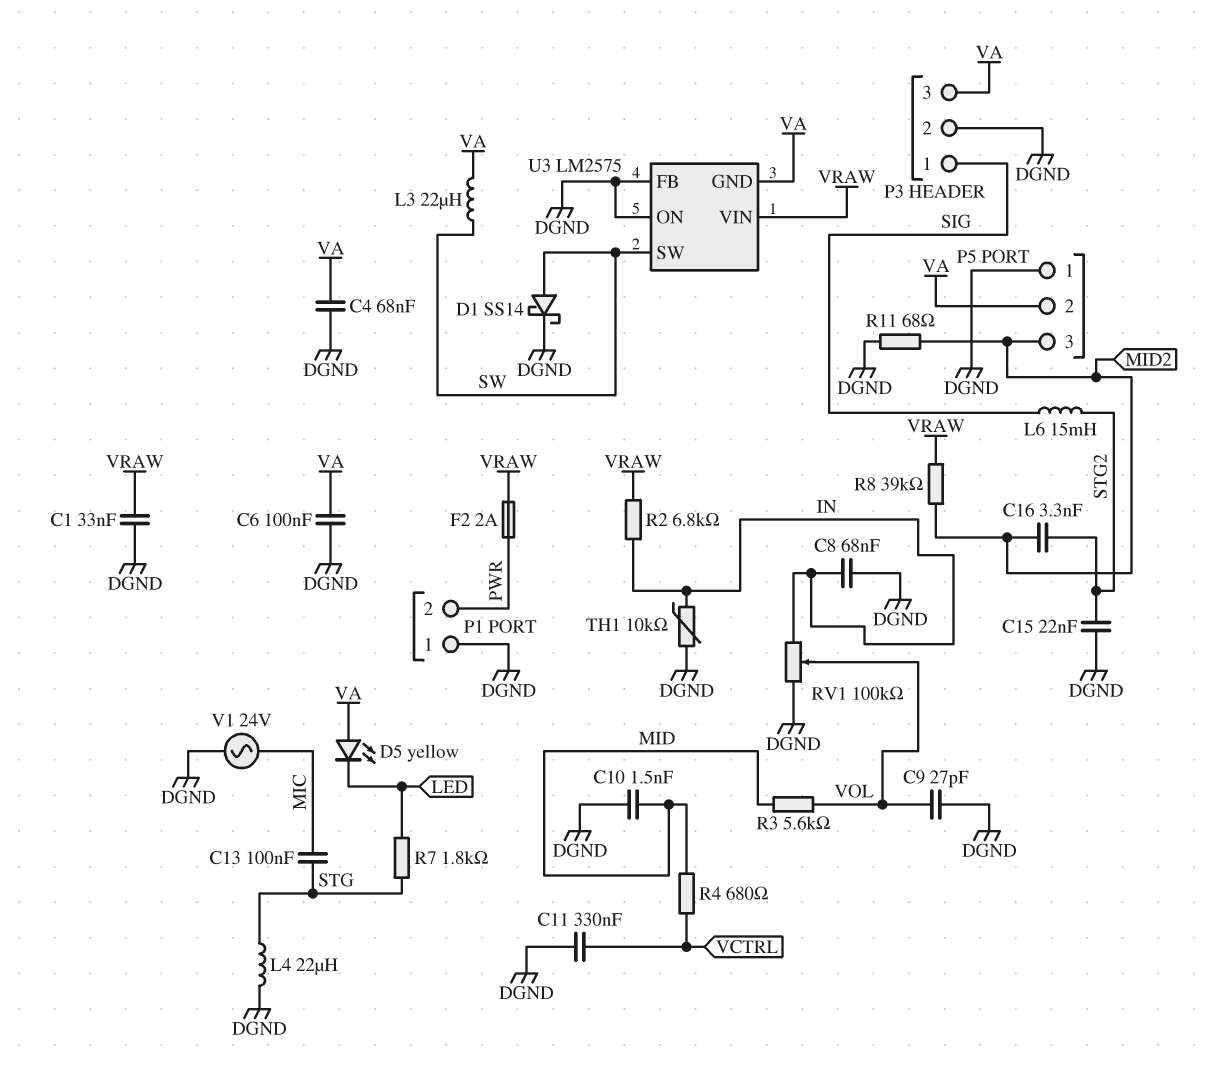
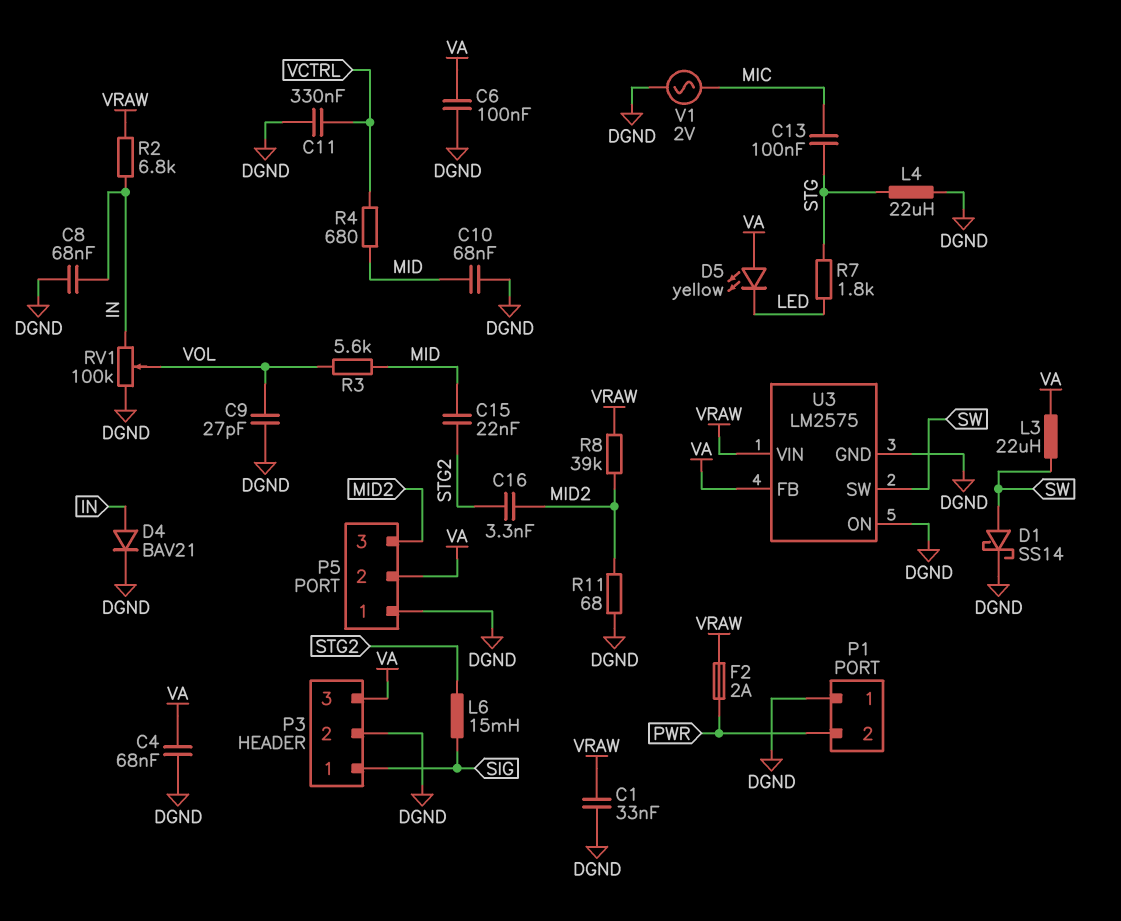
C10: 1.5nF (DGND, MID) -> 68nF (DGND, MID)
C15: 22nF (DGND, STG2) -> 22nF (MID, STG2)
D4: none -> diode BAV21 (A IN, K DGND)
TH1: 10k (DGND, IN) -> none
U3 pin FB: DGND -> VA
U3 pin GND: VA -> DGND
V1: AC 24V (DGND, MIC) -> AC 2V (DGND, MIC)

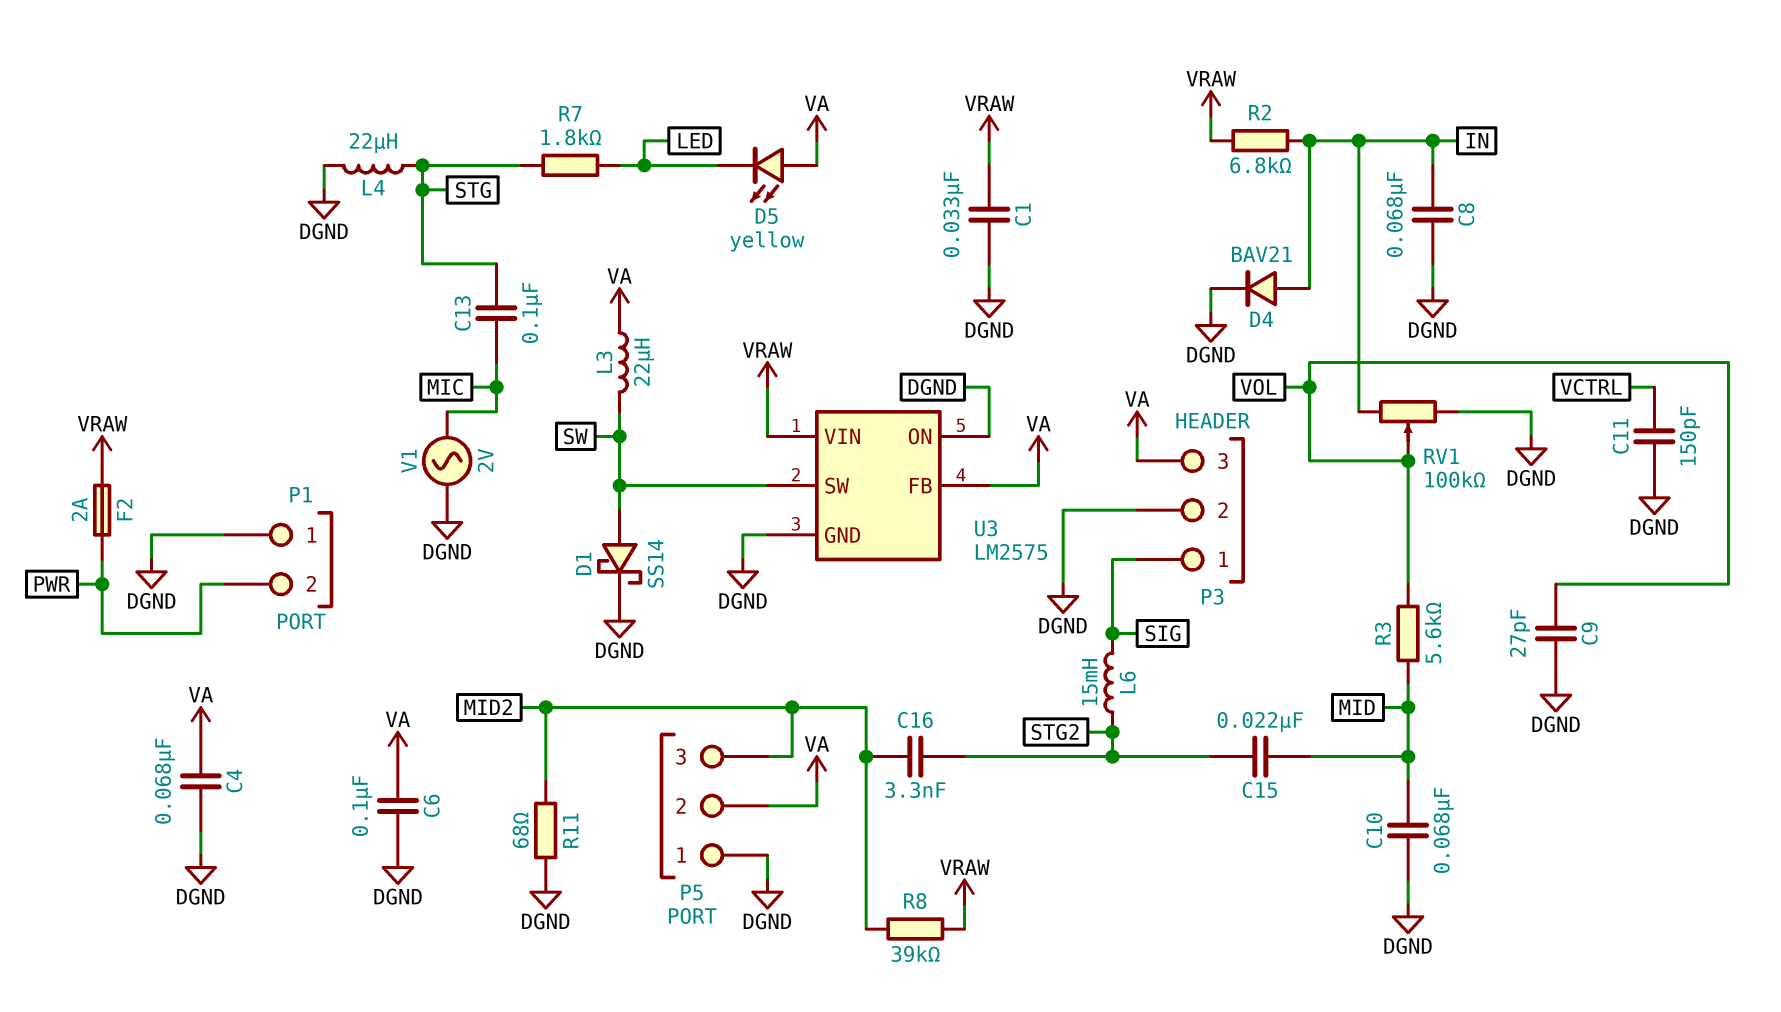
C11: 330nF (DGND, VCTRL) -> 150pF (DGND, VCTRL)
R4: 680 (MID, VCTRL) -> none

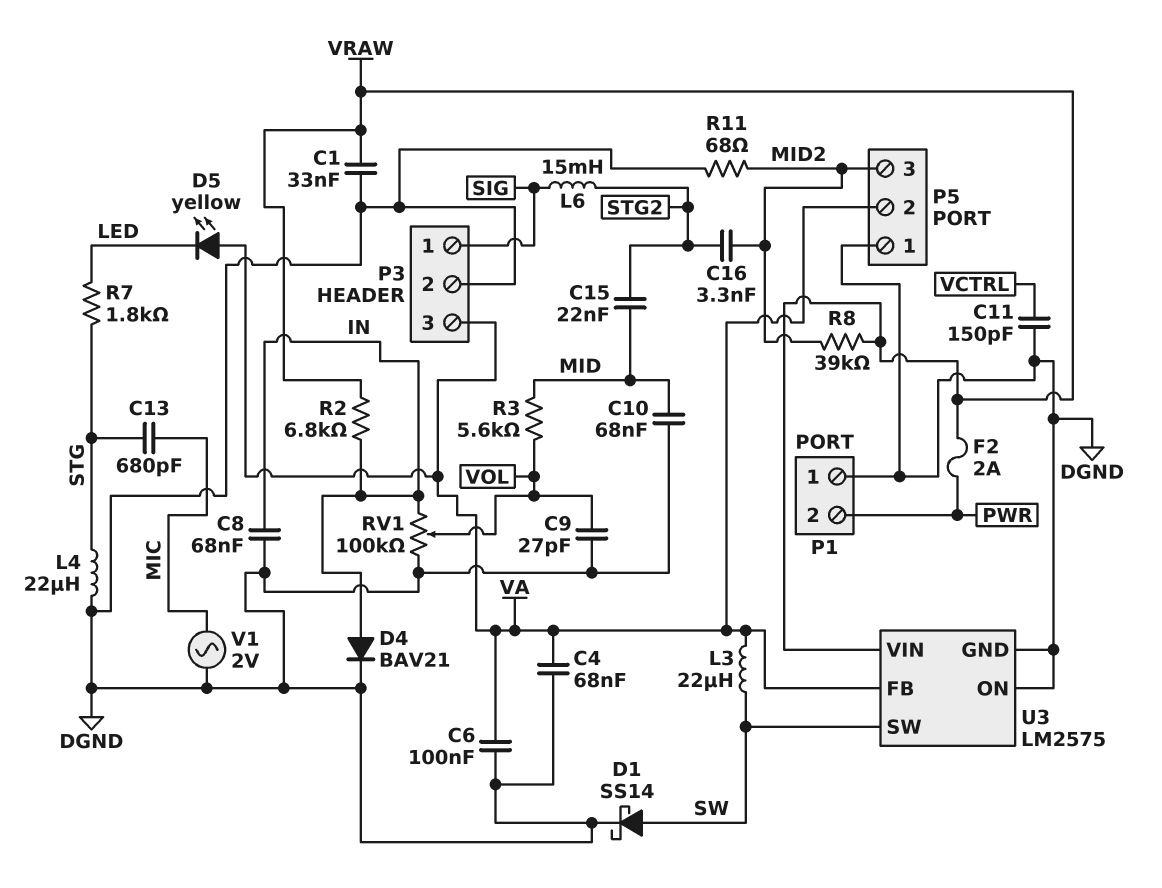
C13: 100nF (MIC, STG) -> 680pF (MIC, STG)

